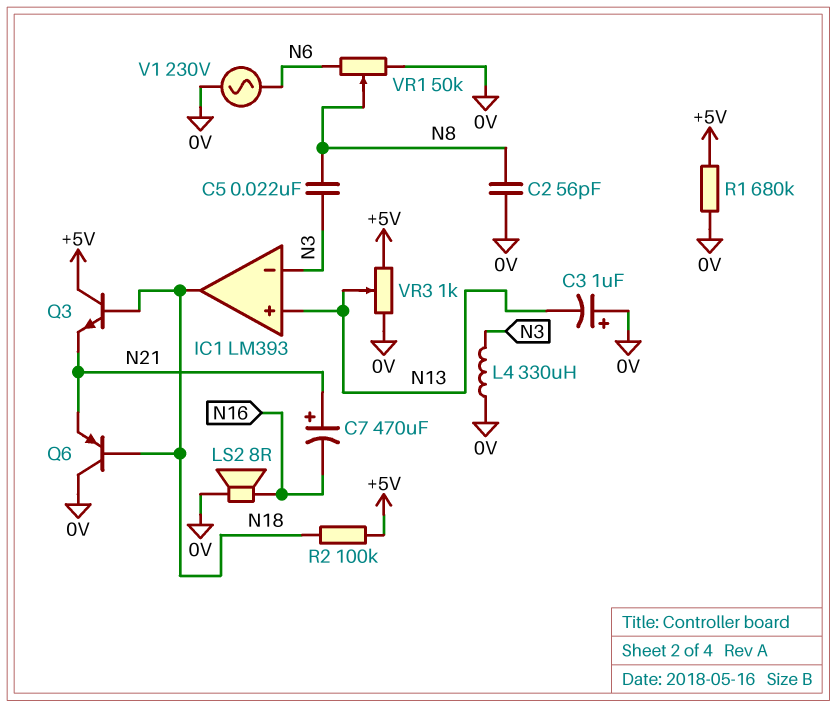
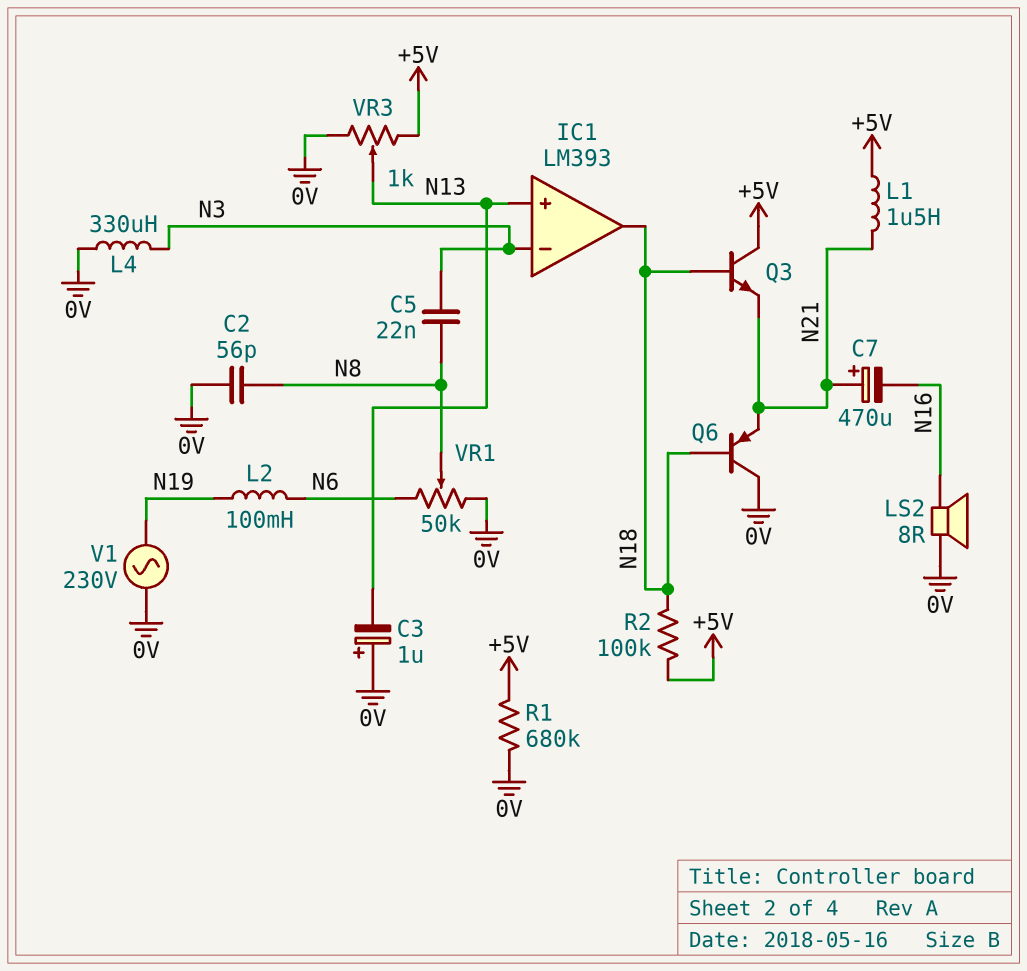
L1: none -> 1.5uH (+5V, N21)
L2: none -> 100mH (N6, N19)
V1: AC 230V (0V, N6) -> AC 230V (0V, N19)

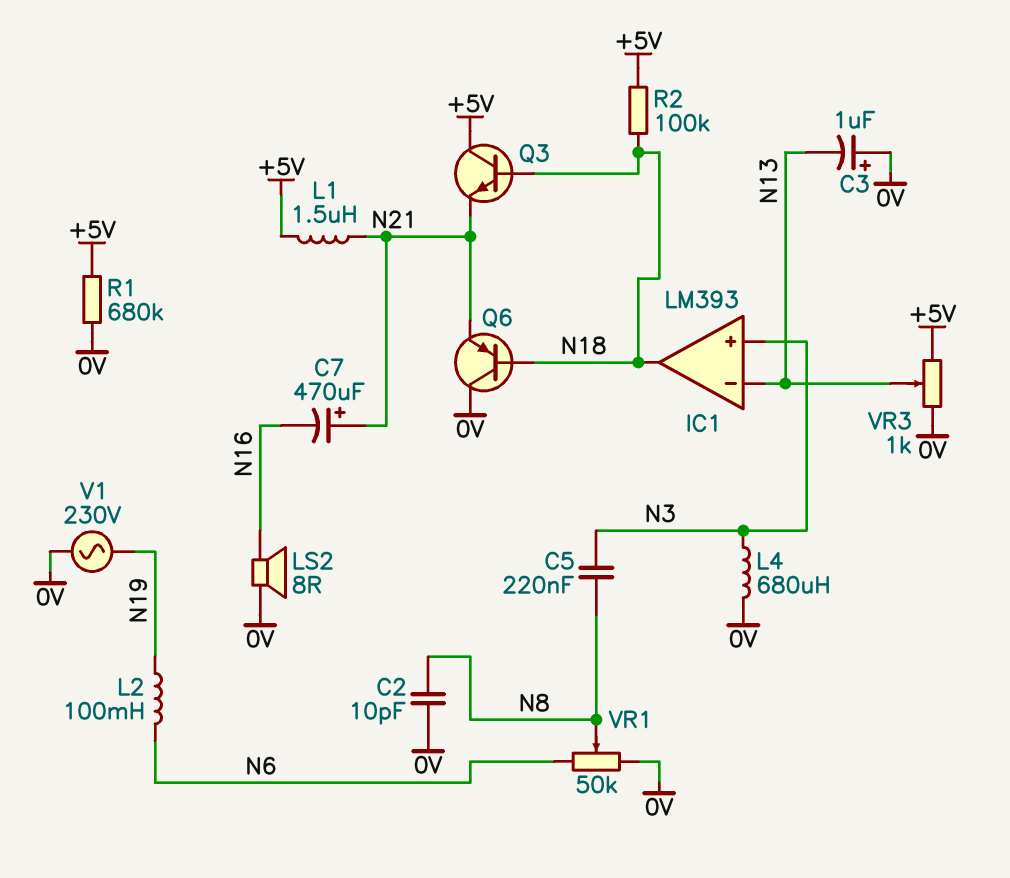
C2: 56pF (0V, N8) -> 10pF (0V, N8)
C5: 22nF (N3, N8) -> 220nF (N3, N8)
IC1 pin in+: N13 -> N3
IC1 pin in-: N3 -> N13
L4: 330uH (0V, N3) -> 680uH (0V, N3)

